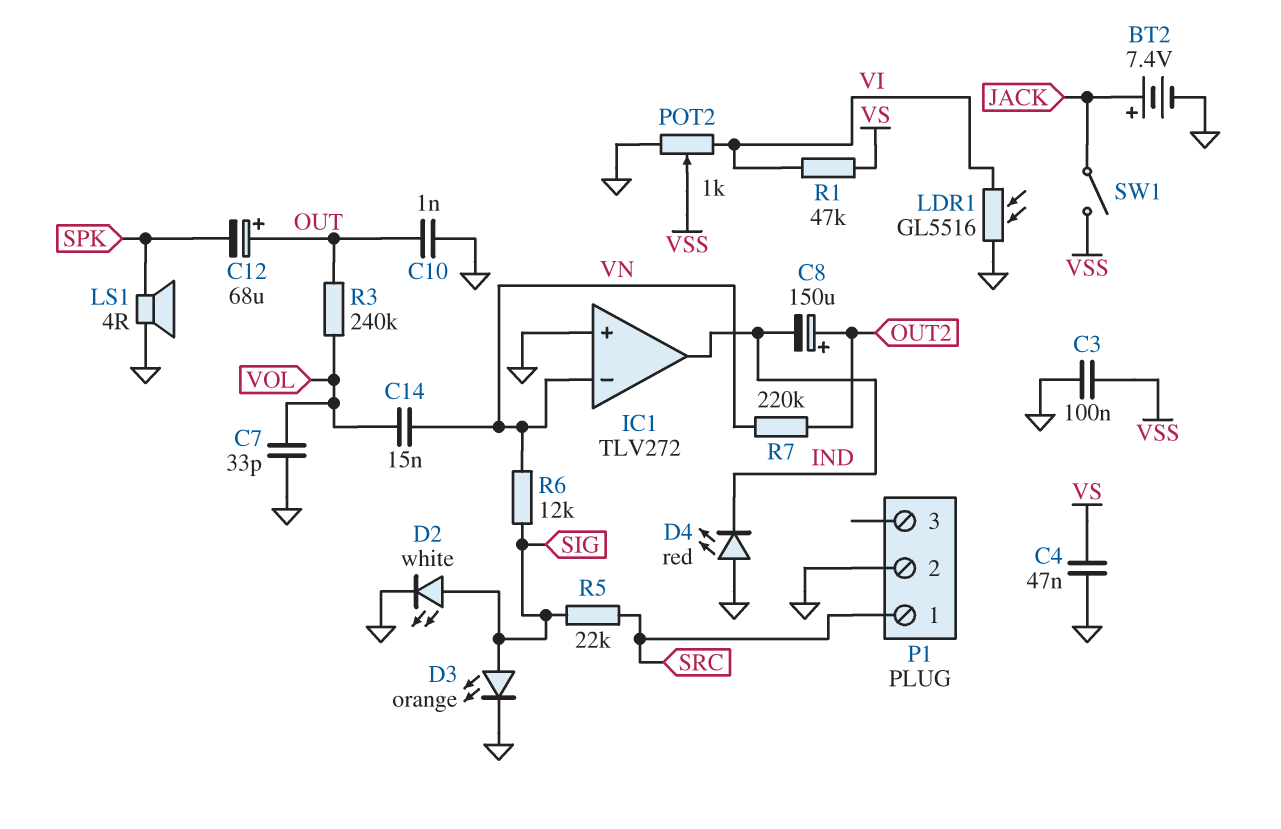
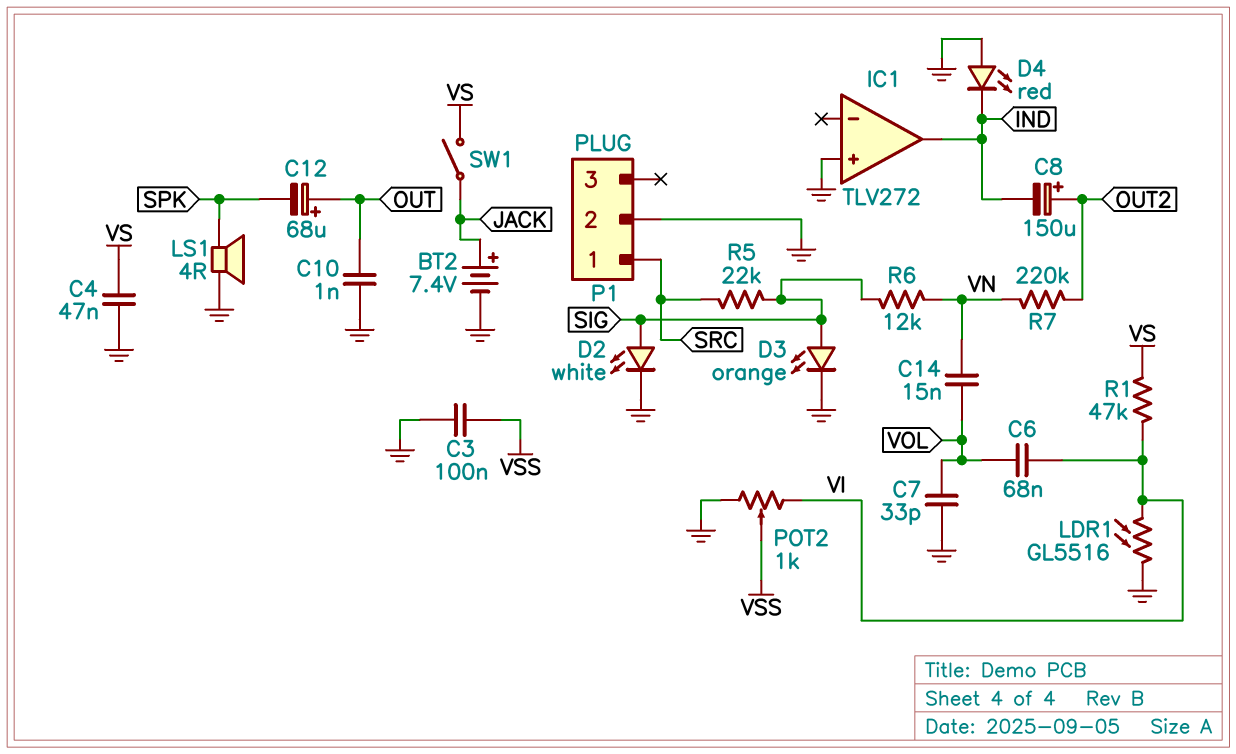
C6: none -> 68nF (VI, VOL)
IC1 pin in-: VN -> none
R3: 240k (OUT, VOL) -> none
SW1: switch (JACK, VSS) -> switch (JACK, VS)

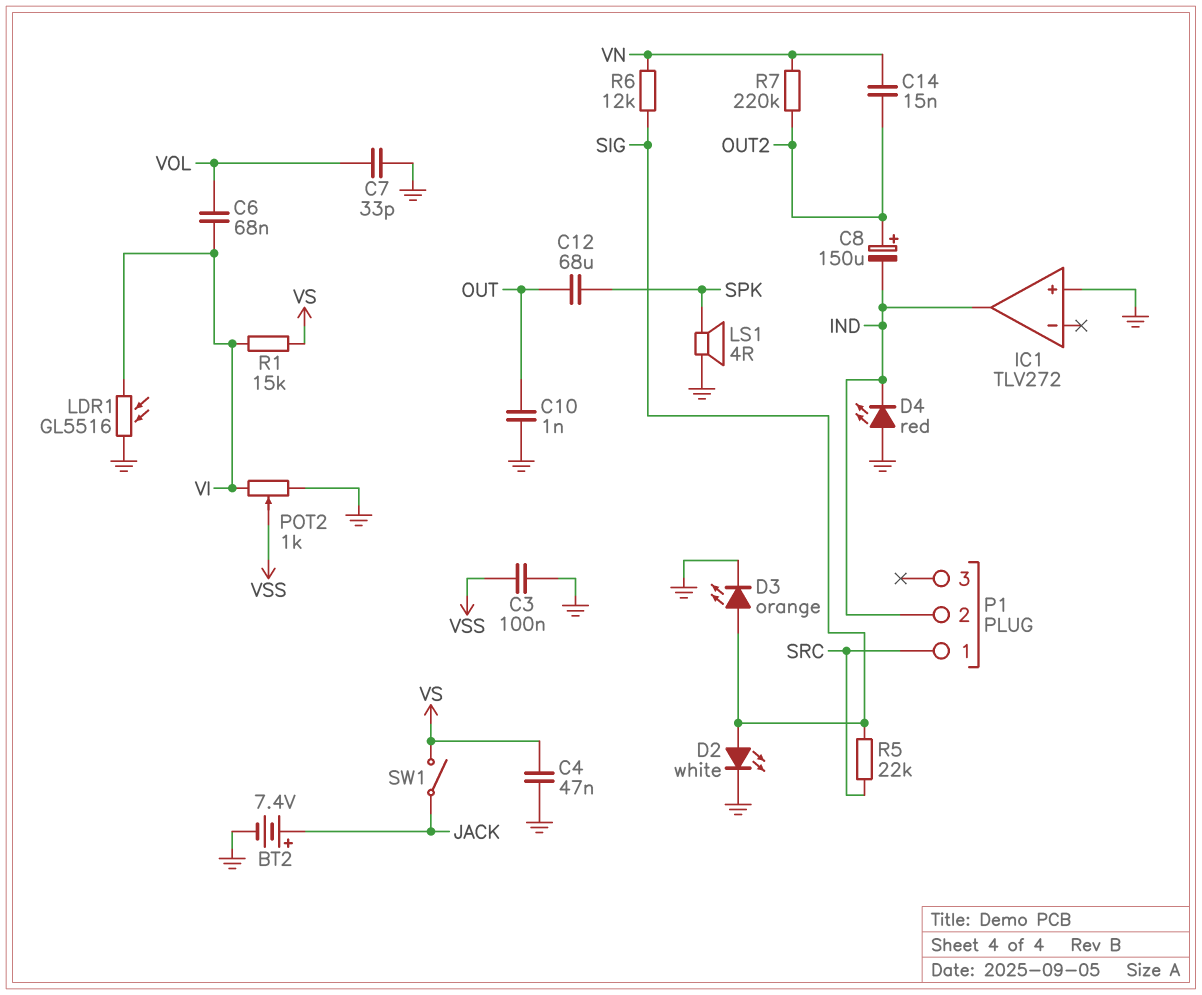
C12: 68uF (plus OUT, minus SPK) -> 68uF (OUT, SPK)
C14: 15nF (VN, VOL) -> 15nF (OUT2, VN)
P1 pin 2: GND -> IND
R1: 47k (VI, VS) -> 15k (VI, VS)

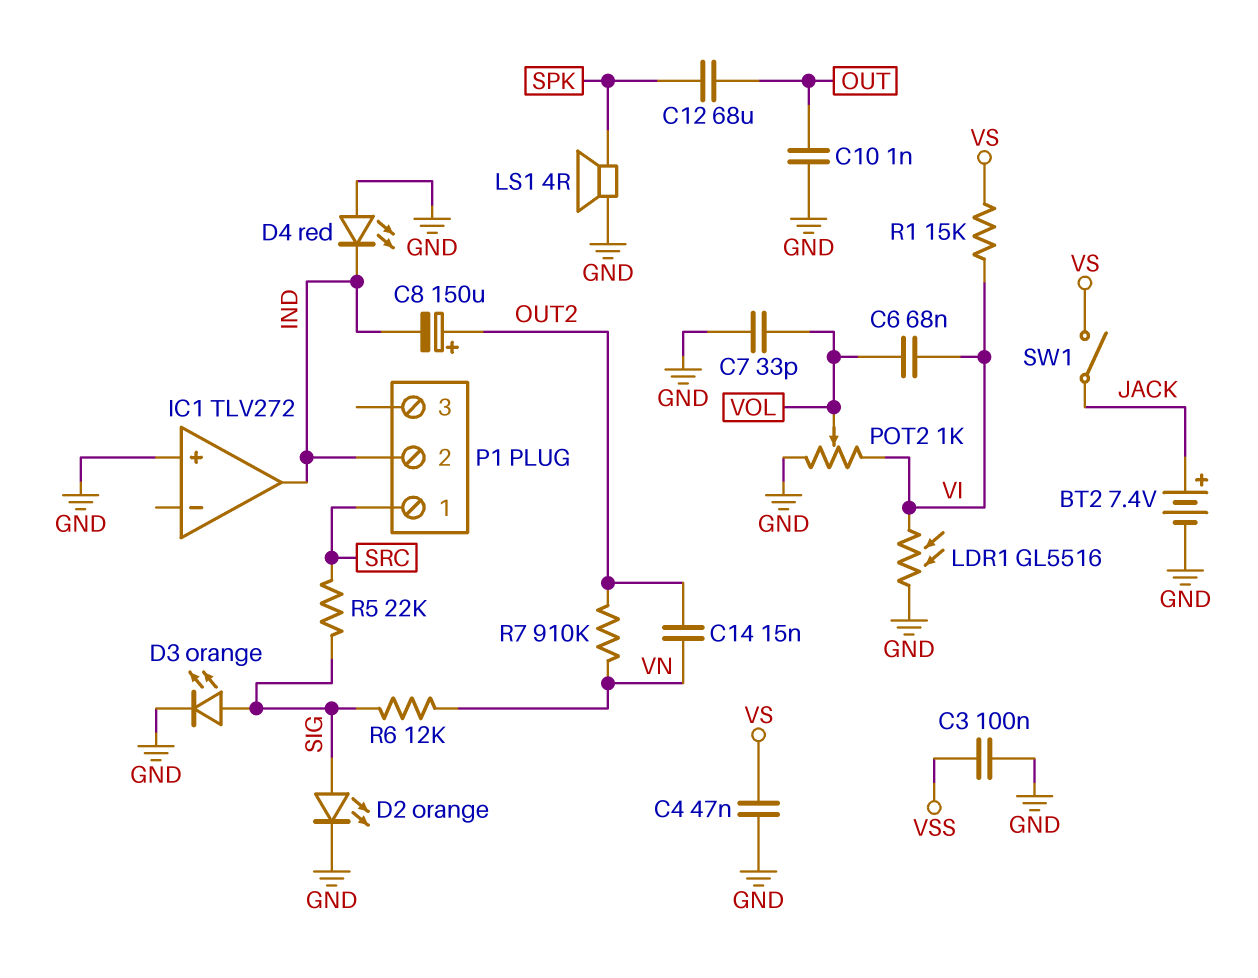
D2: LED white (A SIG, K GND) -> LED orange (A SIG, K GND)
POT2: 1k (GND, VI, wiper VSS) -> 1k (GND, VI, wiper VOL)
R7: 220k (OUT2, VN) -> 910k (OUT2, VN)

